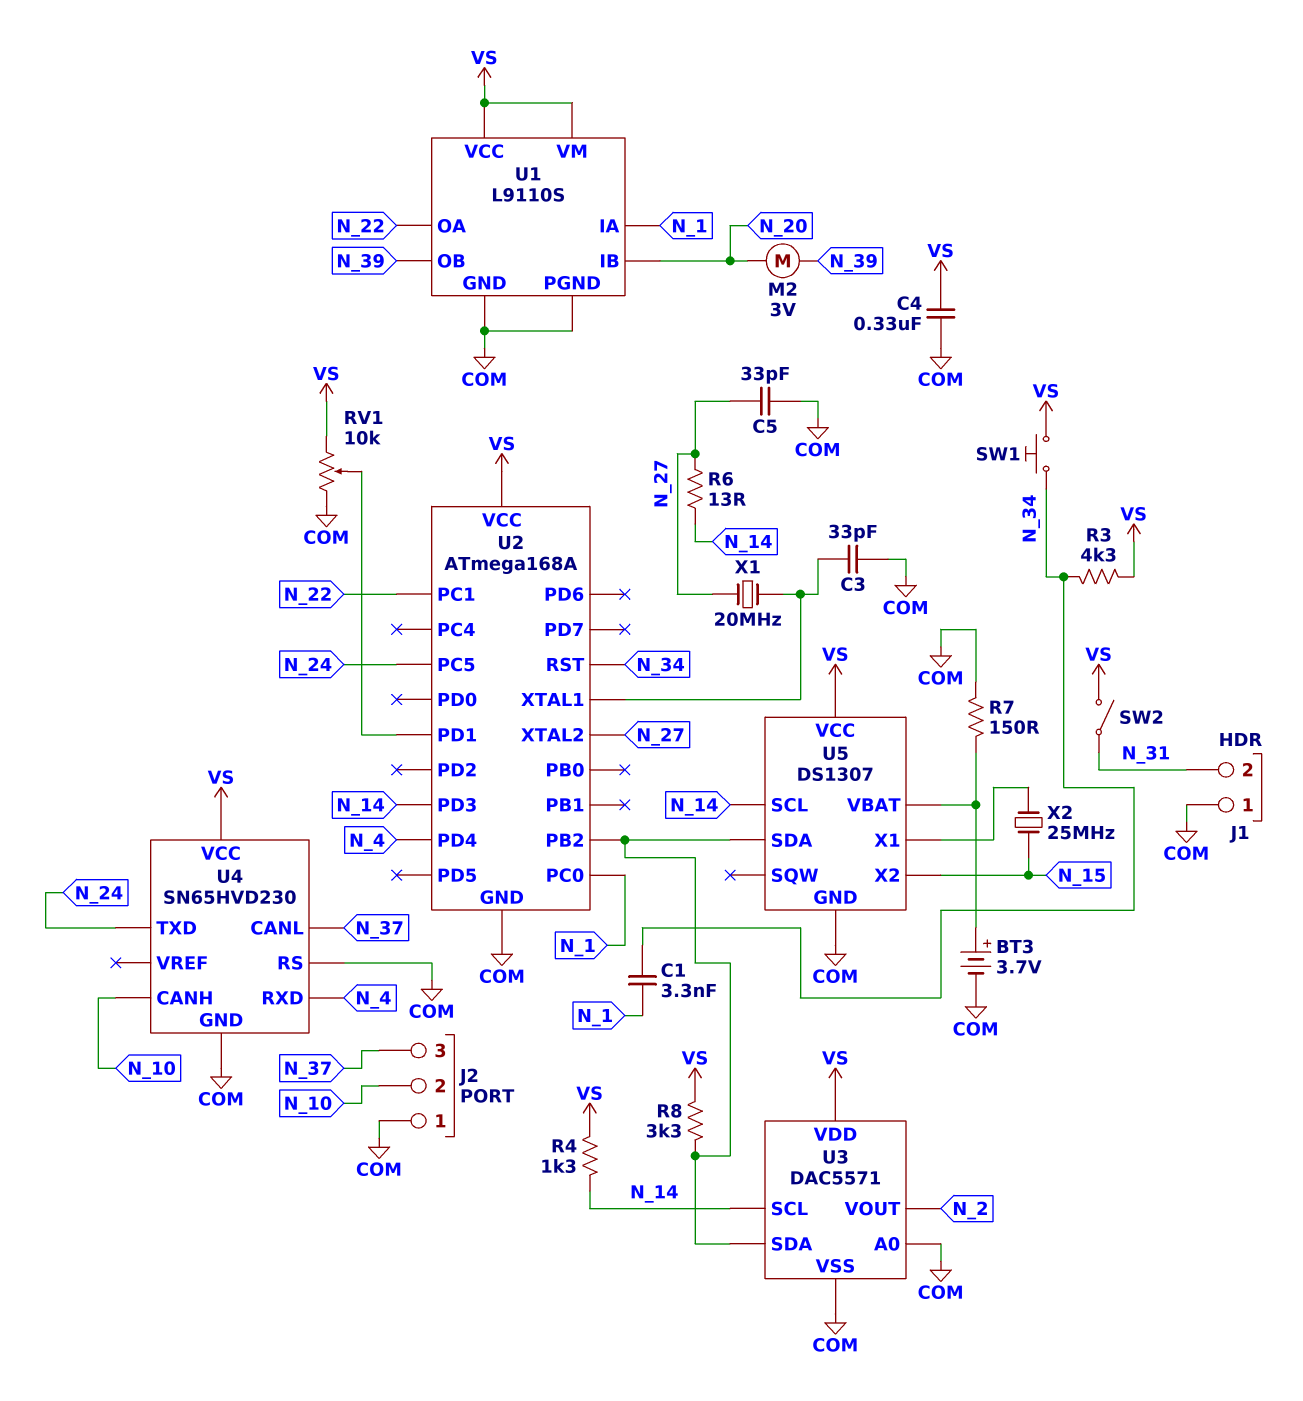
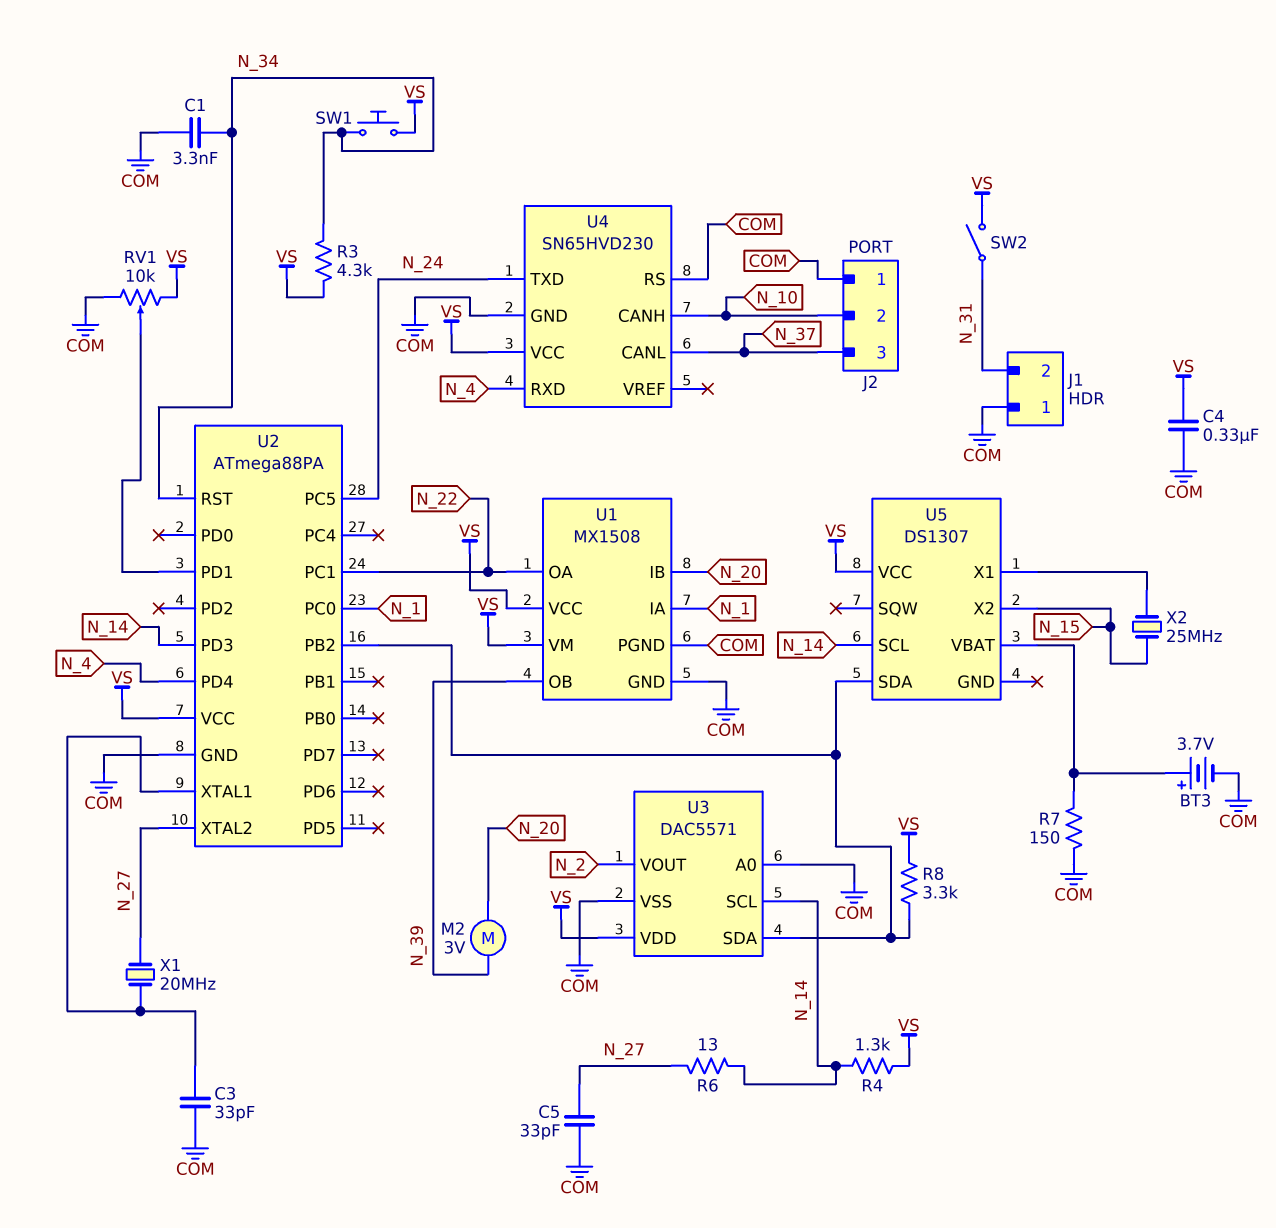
C1: 3.3nF (N_1, N_34) -> 3.3nF (COM, N_34)
U1: L9110S -> MX1508
U2: ATmega168A -> ATmega88PA
U5 pin GND: COM -> none

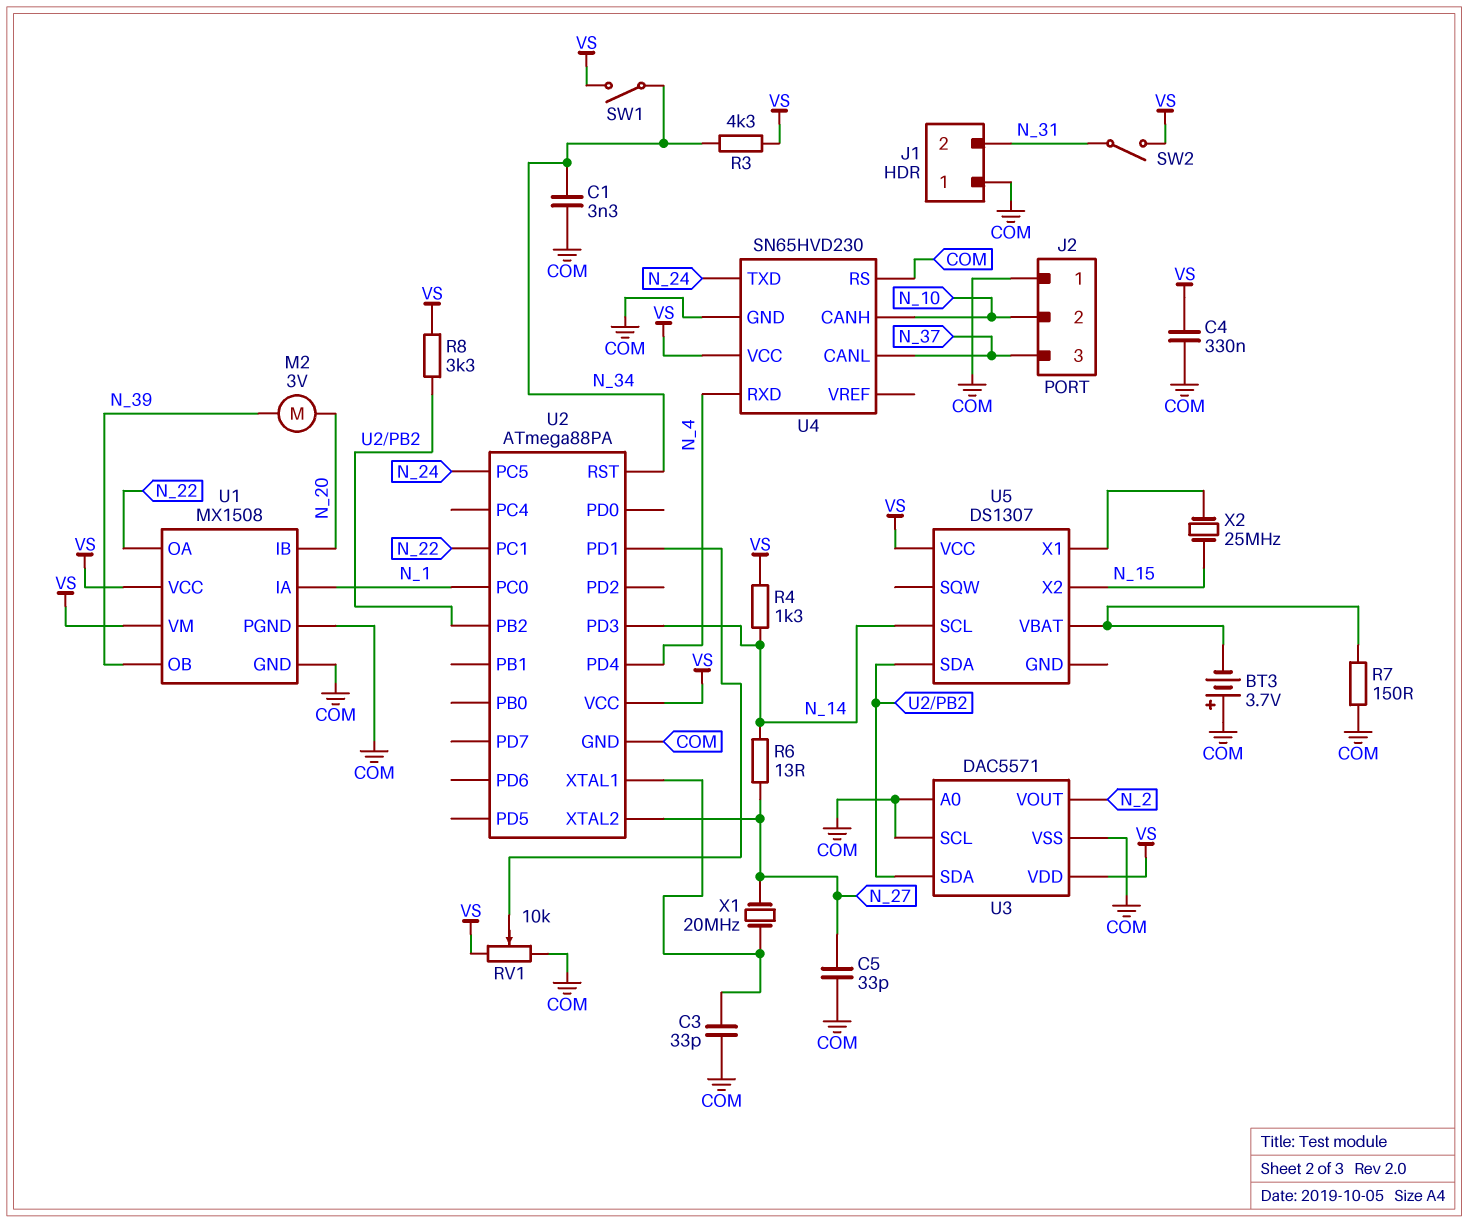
BT3: 3.7V (plus U5/VBAT, minus COM) -> 3.7V (plus COM, minus U5/VBAT)
SW1: button (N_34, VS) -> switch (N_34, VS)
U3 pin SCL: N_14 -> COM

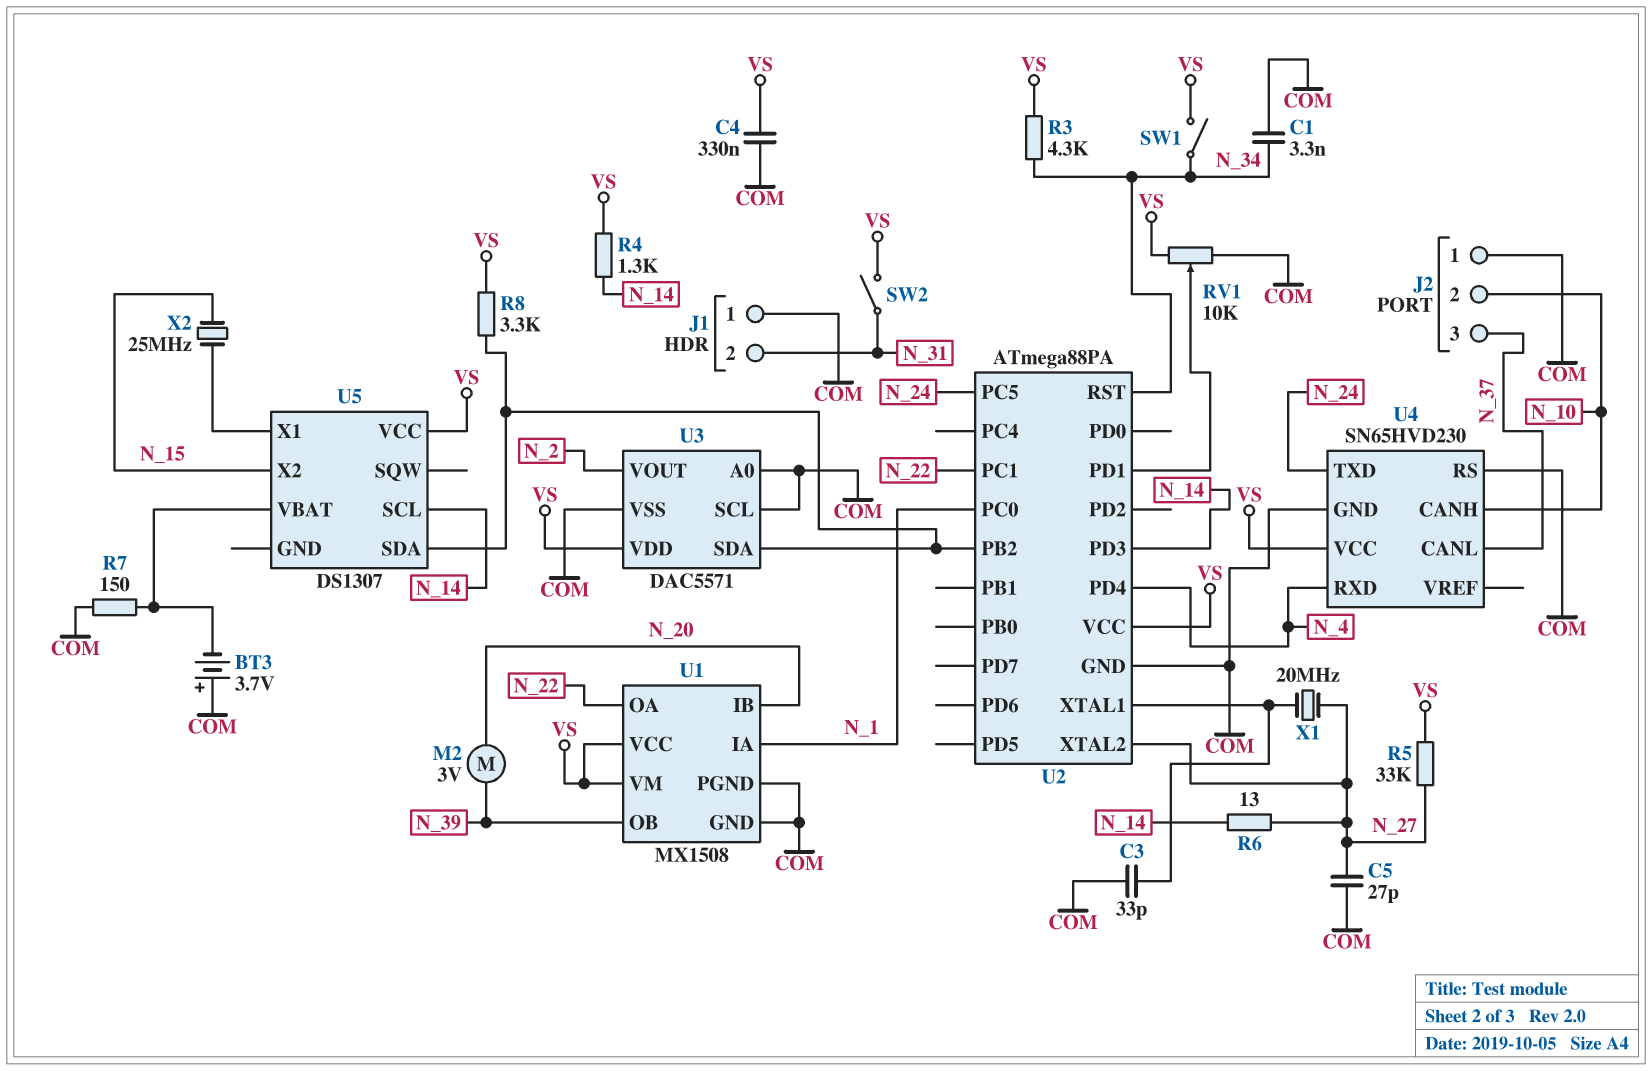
C5: 33pF (COM, N_27) -> 27pF (COM, N_27)
R5: none -> 33k (N_27, VS)

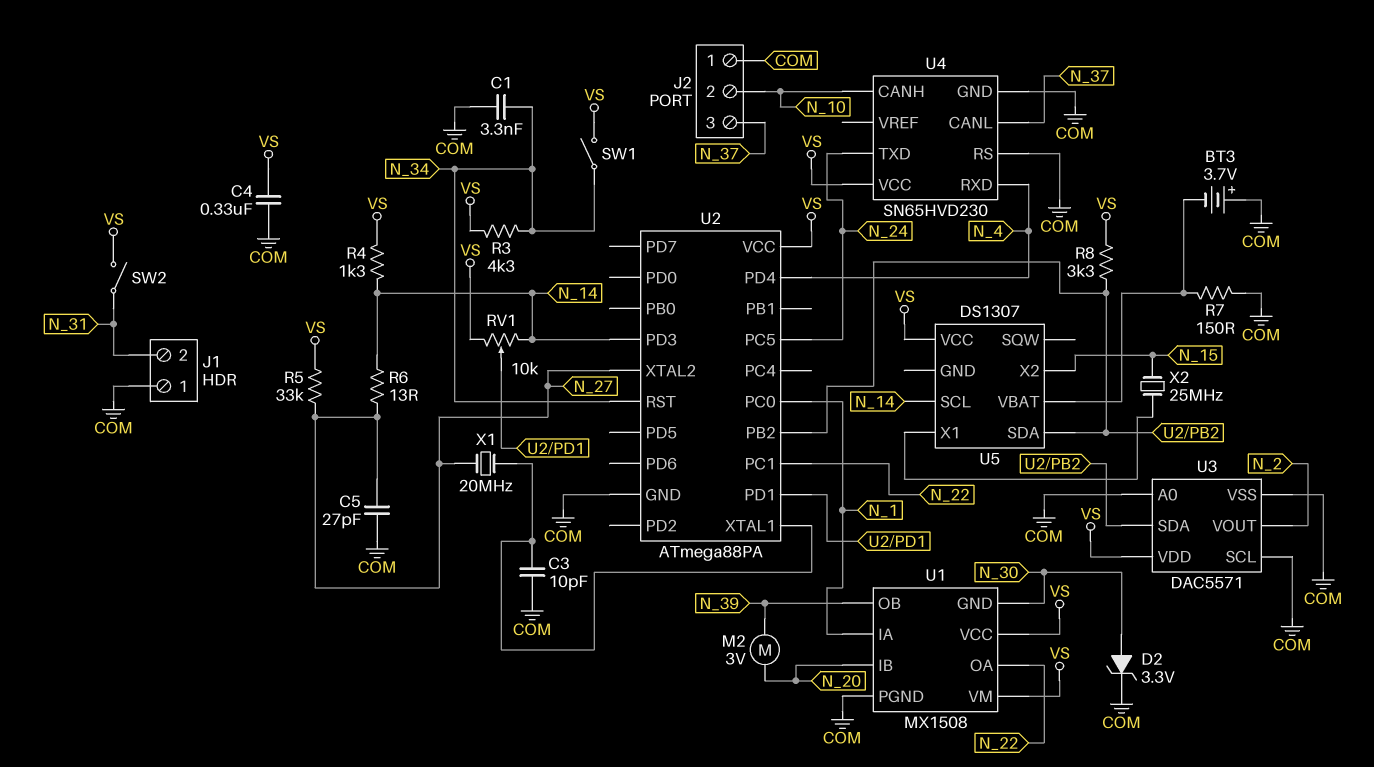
C3: 33pF (COM, U2/XTAL1) -> 10pF (COM, U2/XTAL1)
D2: none -> zener 3.3V (A N_30, K COM)
RV1: 10k (COM, VS, wiper U2/PD1) -> 10k (N_14, VS, wiper U2/PD1)
U1 pin GND: COM -> N_30

